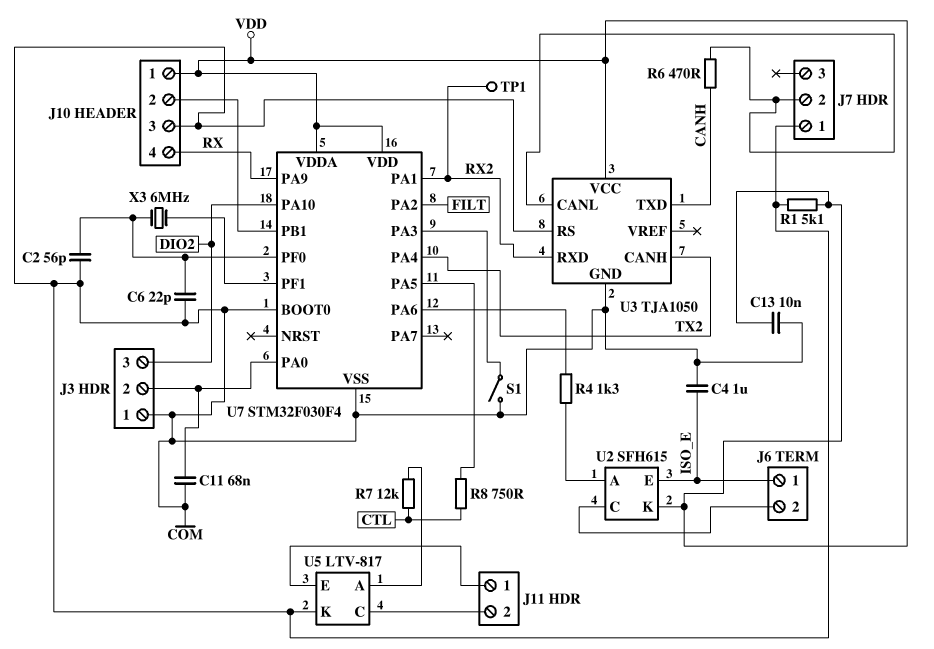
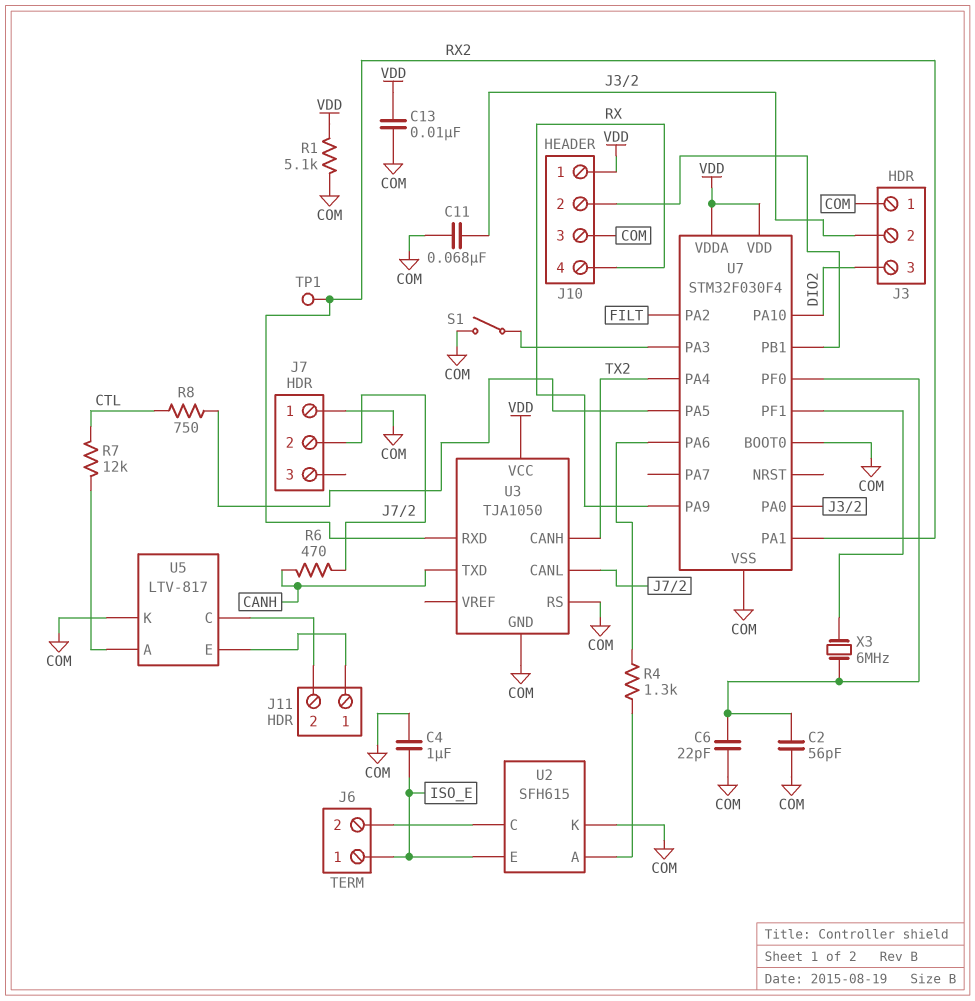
U2 pin K: VDD -> COM

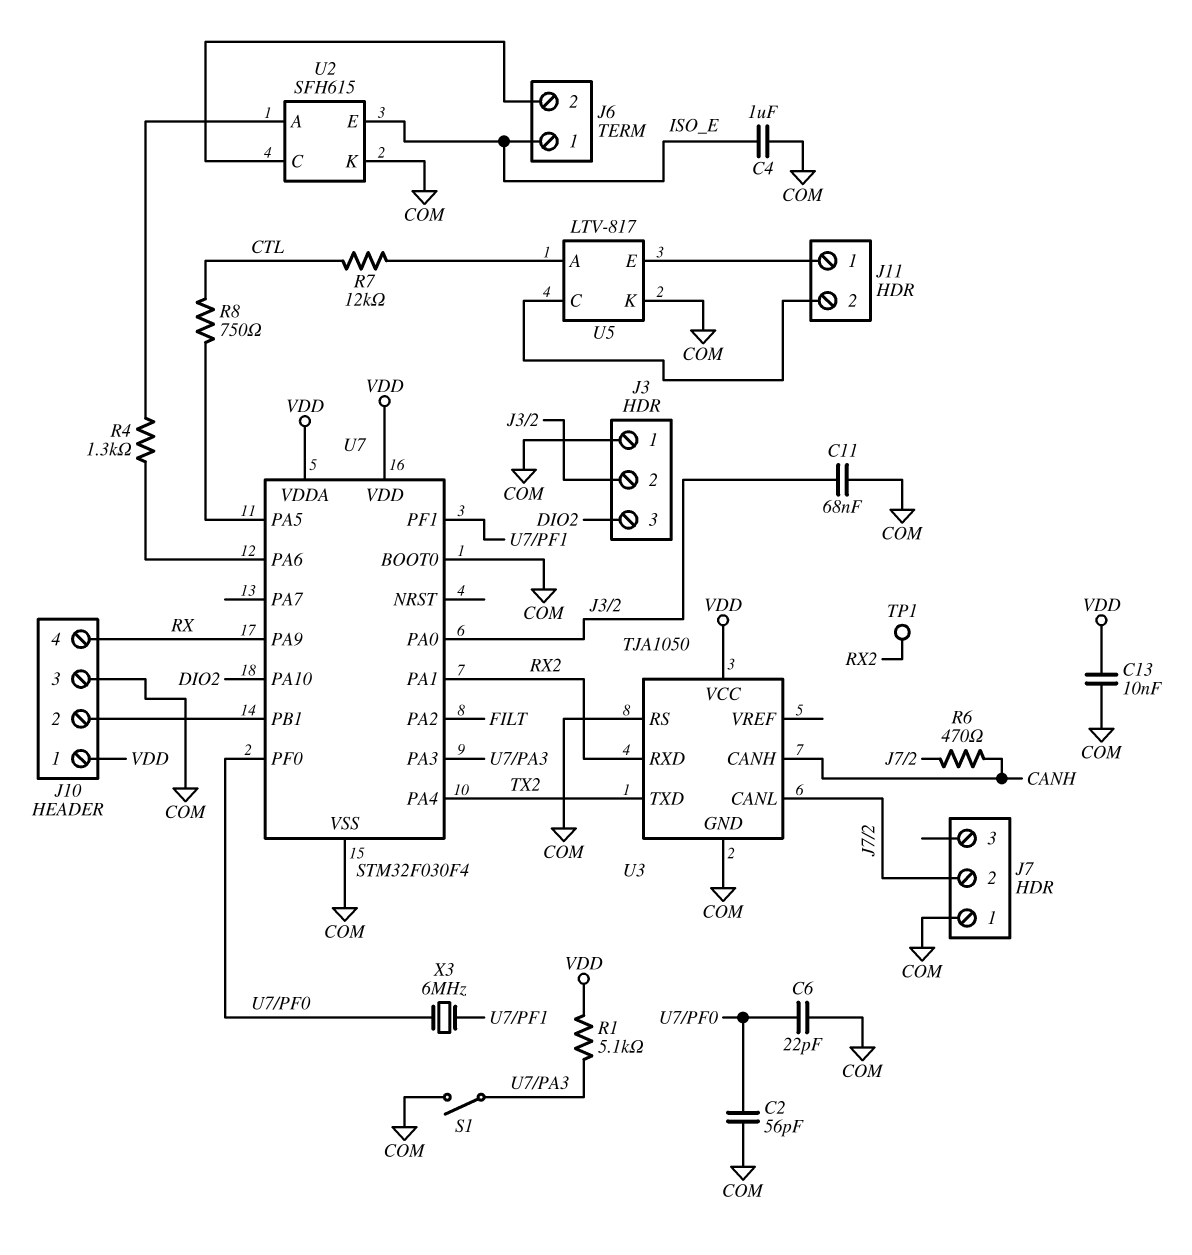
R1: 5.1k (COM, VDD) -> 5.1k (U7/PA3, VDD)
U3 pin CANH: TX2 -> CANH
U3 pin TXD: CANH -> TX2

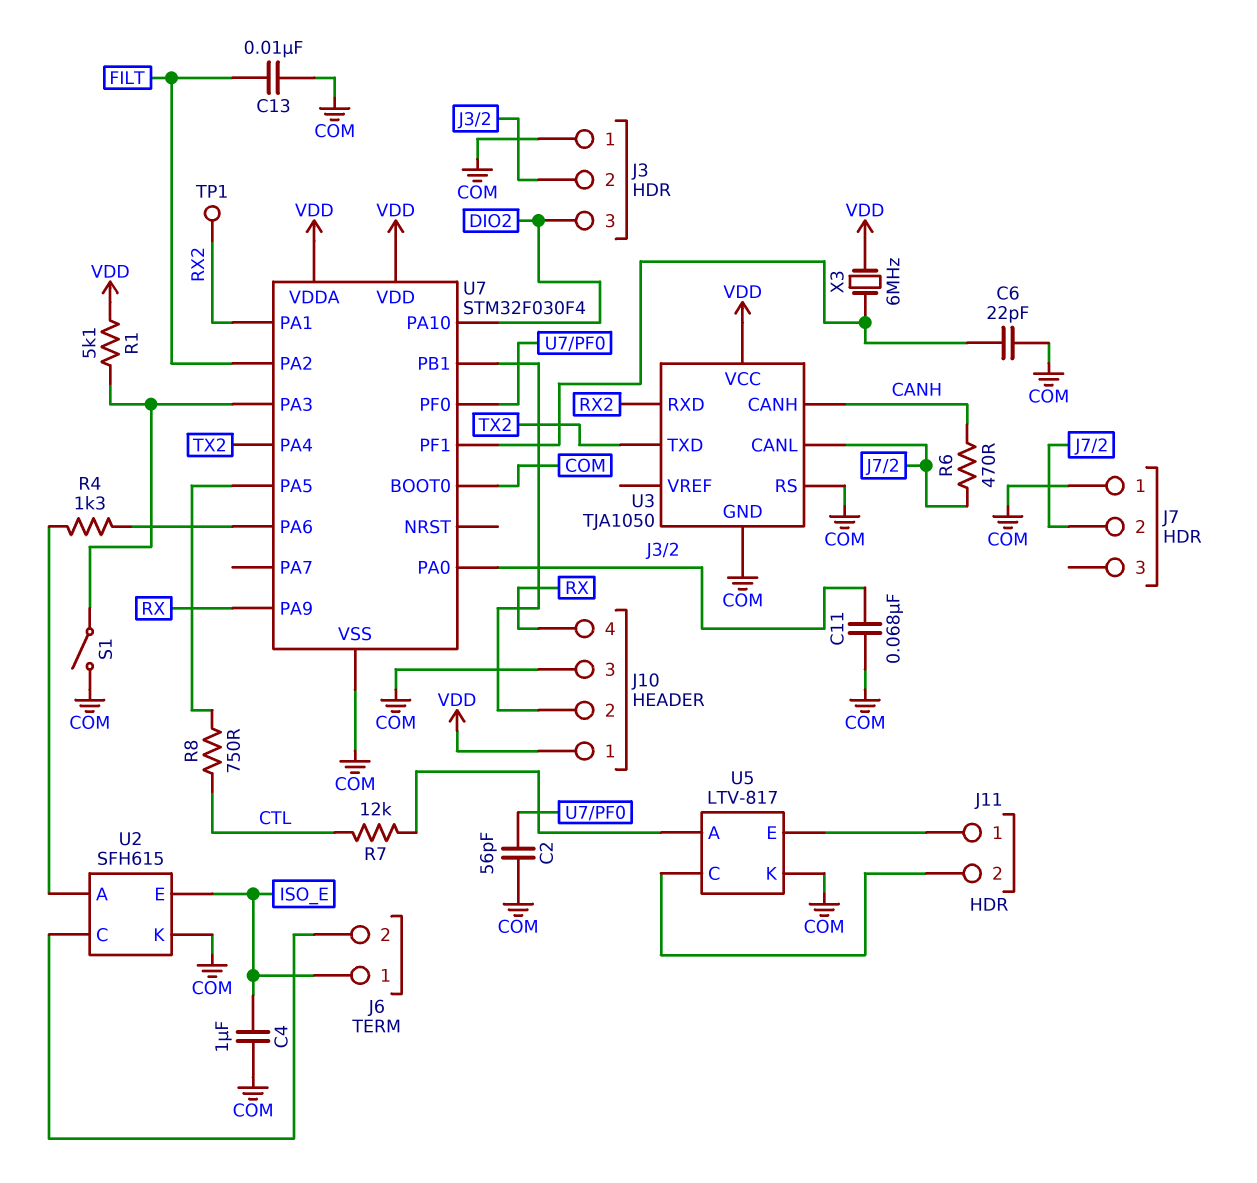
C6: 22pF (COM, U7/PF0) -> 22pF (COM, U7/PF1)
C13: 10nF (COM, VDD) -> 10nF (COM, FILT)
X3: 6MHz (U7/PF0, U7/PF1) -> 6MHz (U7/PF1, VDD)

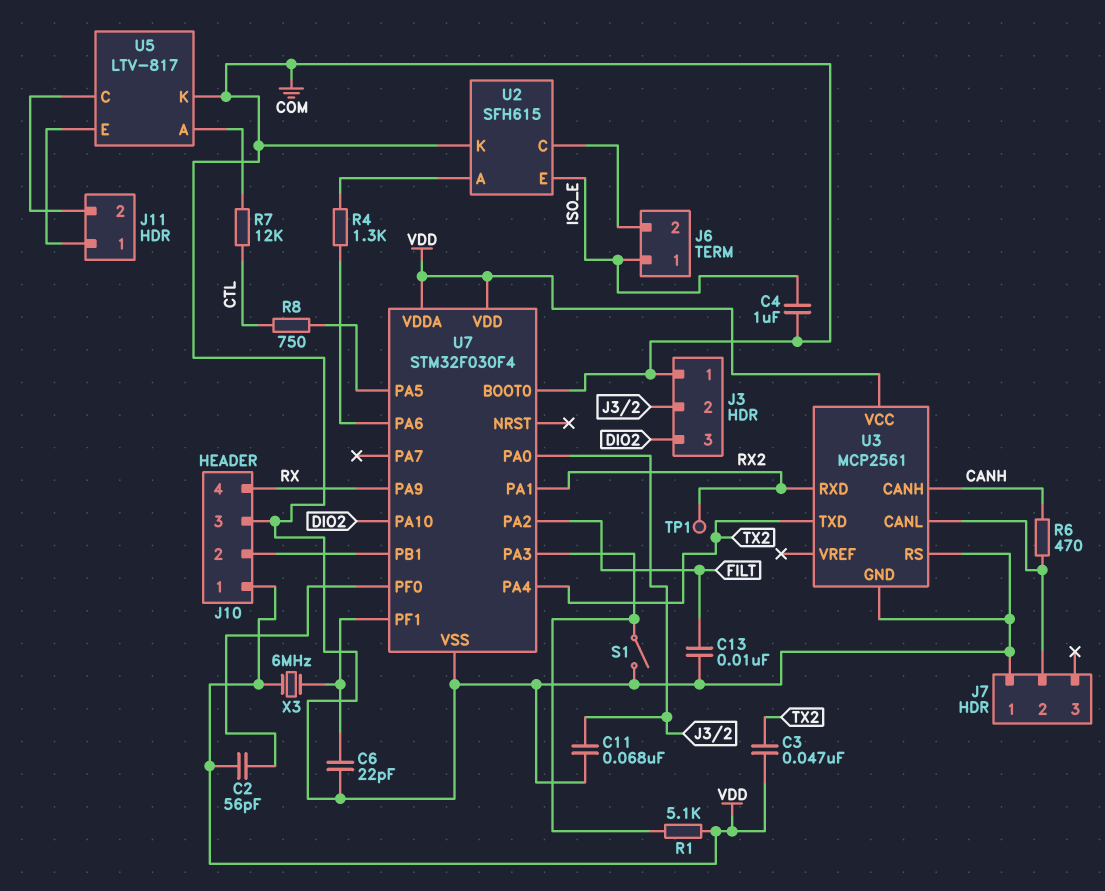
C2: 56pF (COM, U7/PF0) -> 56pF (U7/PF0, VDD)
C3: none -> 47nF (TX2, VDD)
U3: TJA1050 -> MCP2561

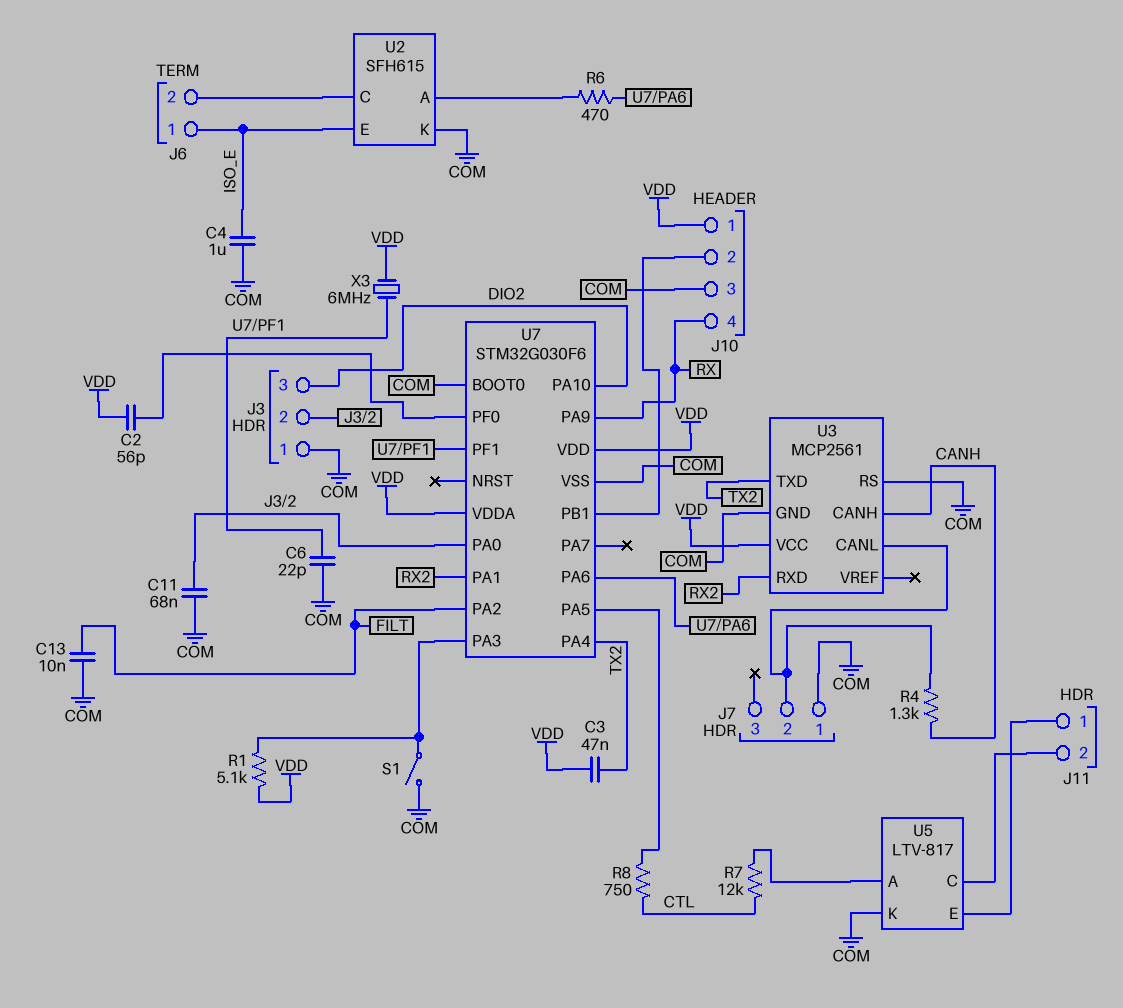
R4: 1.3k (U2/A, U7/PA6) -> 1.3k (CANH, J7/2)
R6: 470 (CANH, J7/2) -> 470 (U2/A, U7/PA6)
TP1: test point (RX2) -> none
U7: STM32F030F4 -> STM32G030F6

